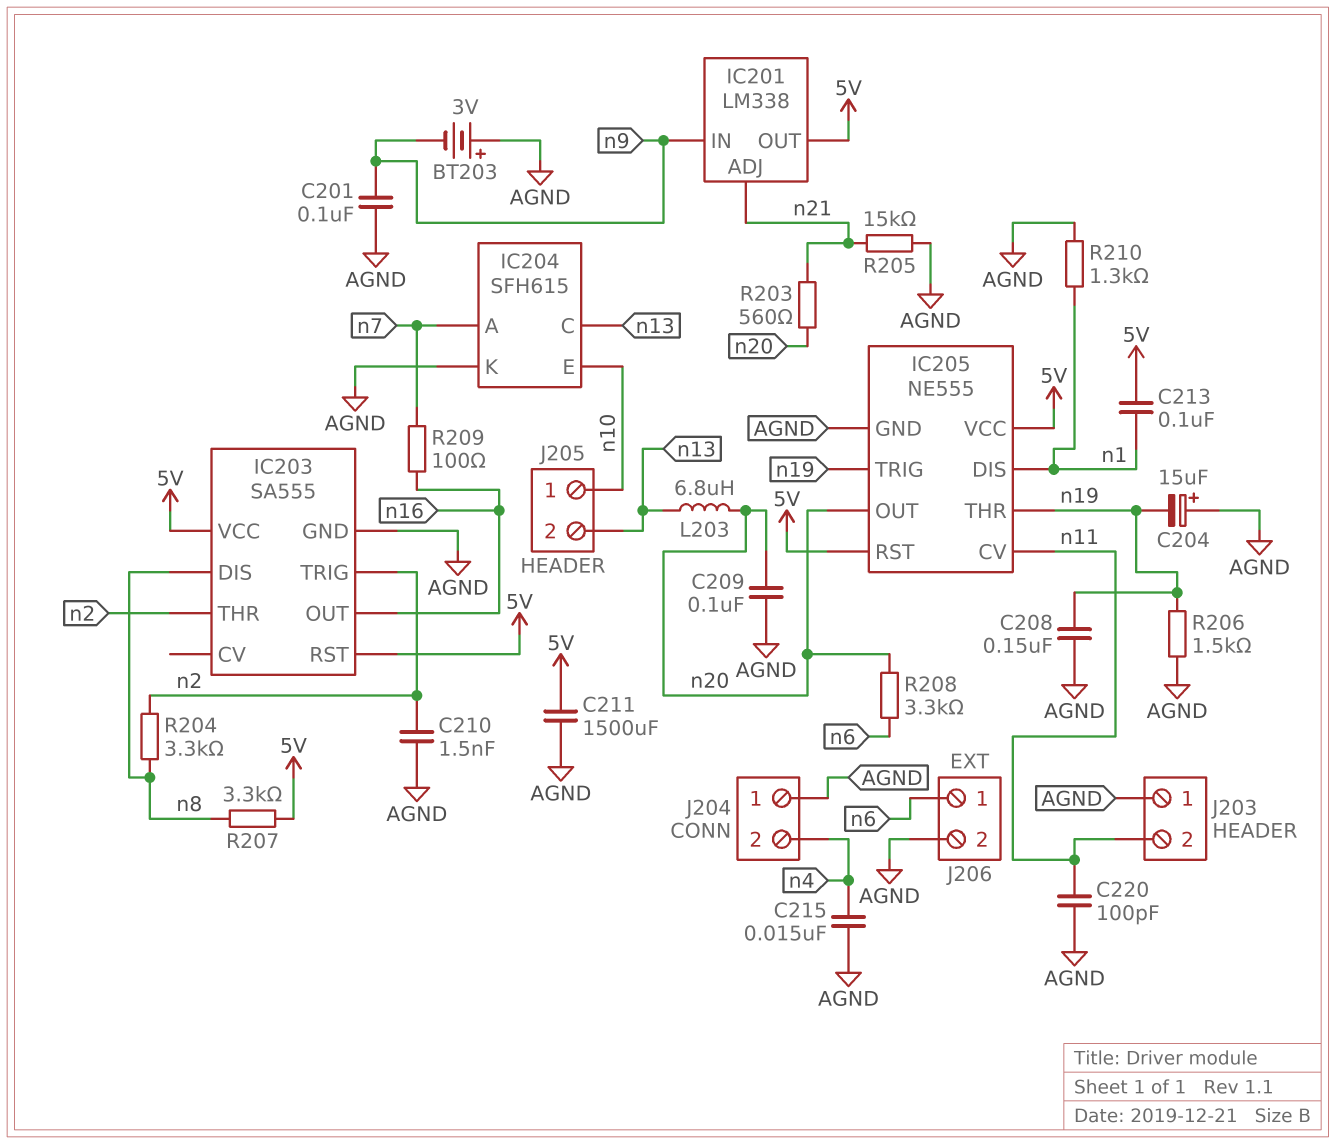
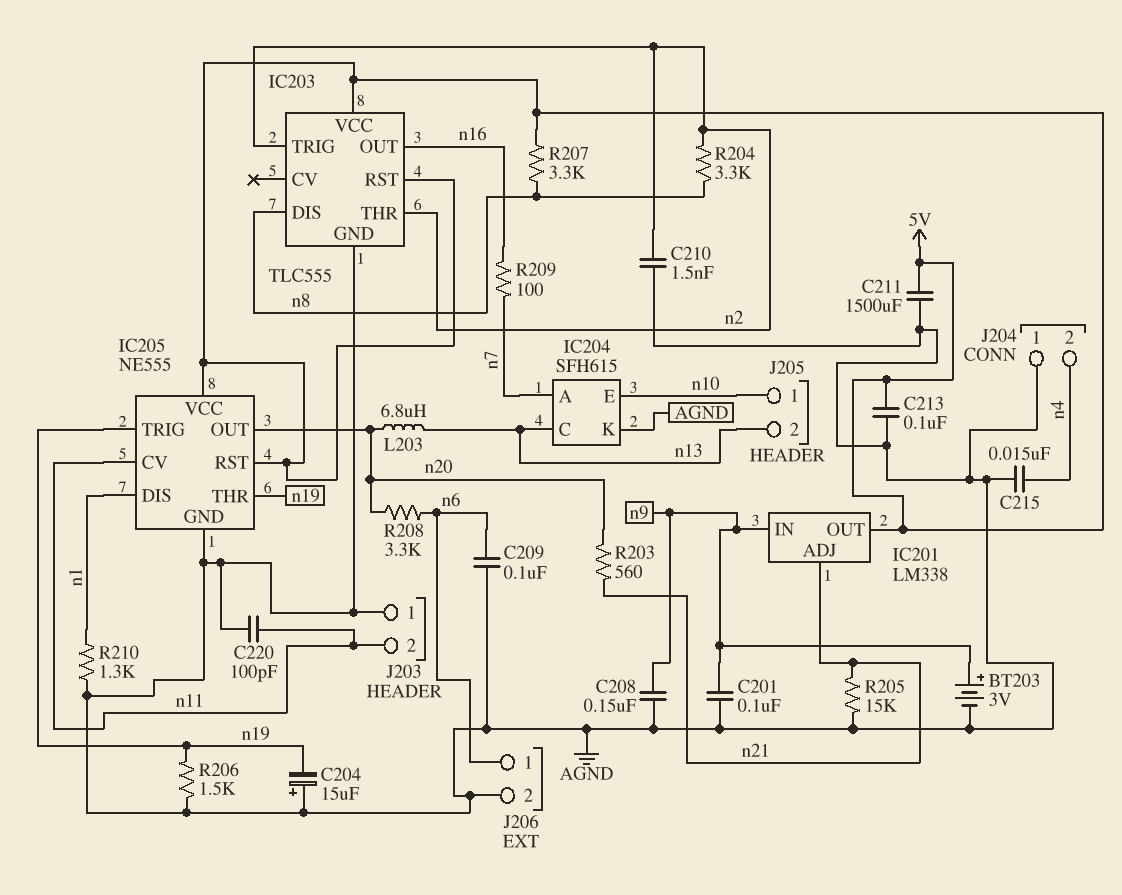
BT203: 3V (plus AGND, minus n9) -> 3V (plus n9, minus AGND)
C208: 150nF (AGND, n19) -> 150nF (AGND, n9)
C209: 100nF (AGND, n20) -> 100nF (AGND, n6)
C213: 100nF (5V, n1) -> 100nF (5V, AGND)
IC203: SA555 -> TLC555

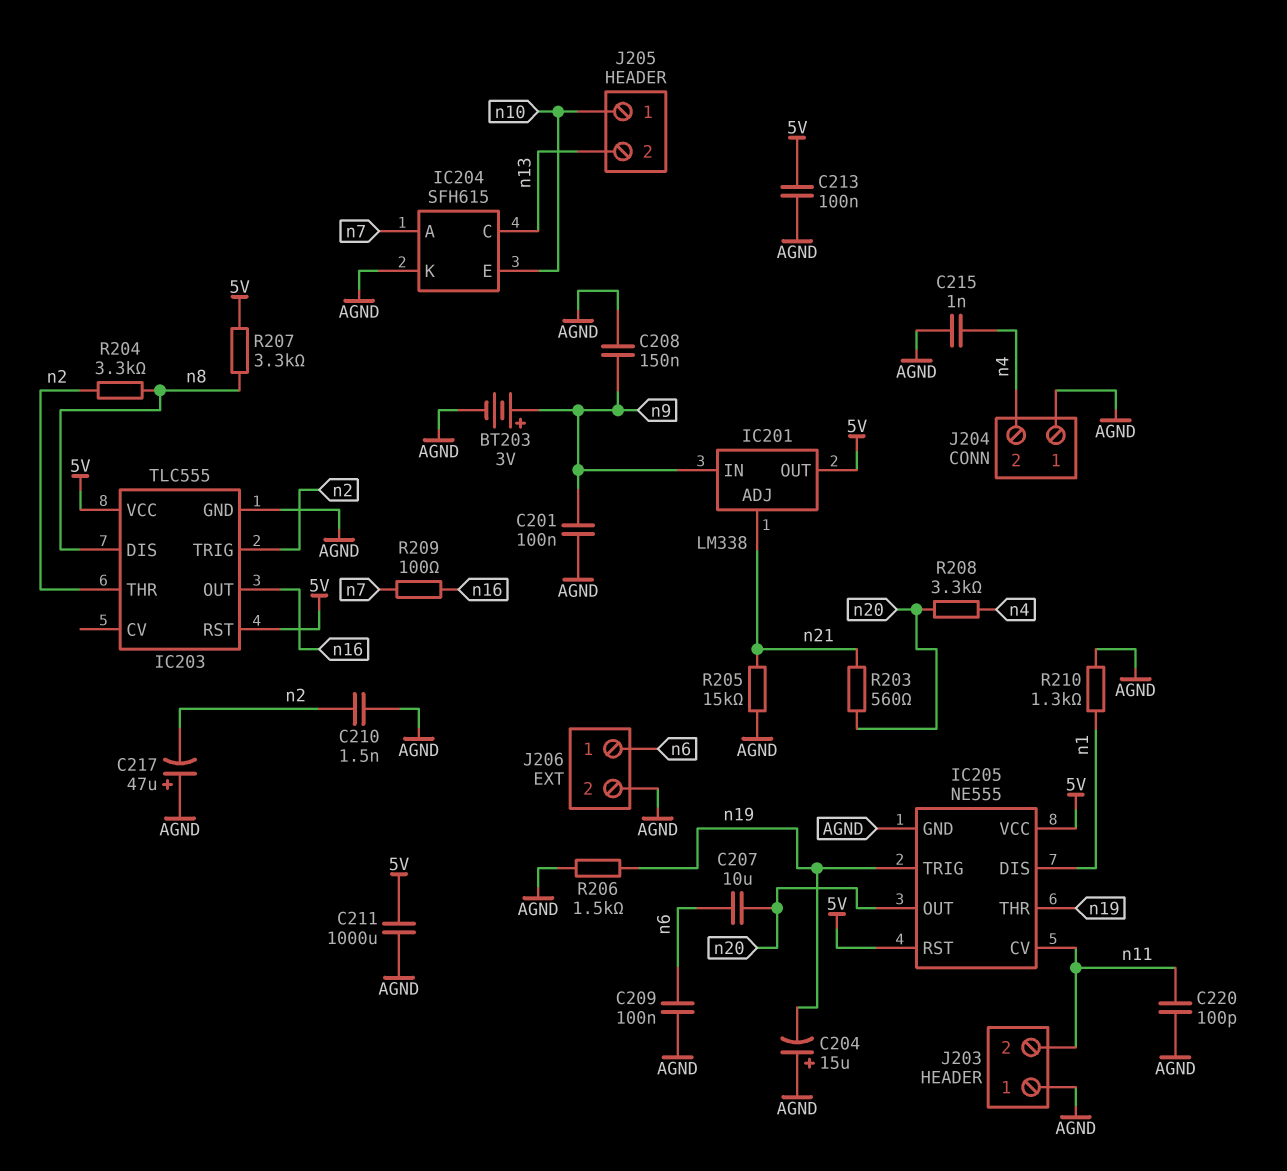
C207: none -> 10uF (n6, n20)
C211: 1500uF (5V, AGND) -> 1000uF (5V, AGND)
C215: 15nF (AGND, n4) -> 1nF (AGND, n4)
C217: none -> 47uF (plus AGND, minus n2)
L203: 6.8uH (n13, n20) -> none
R208: 3.3k (n6, n20) -> 3.3k (n4, n20)

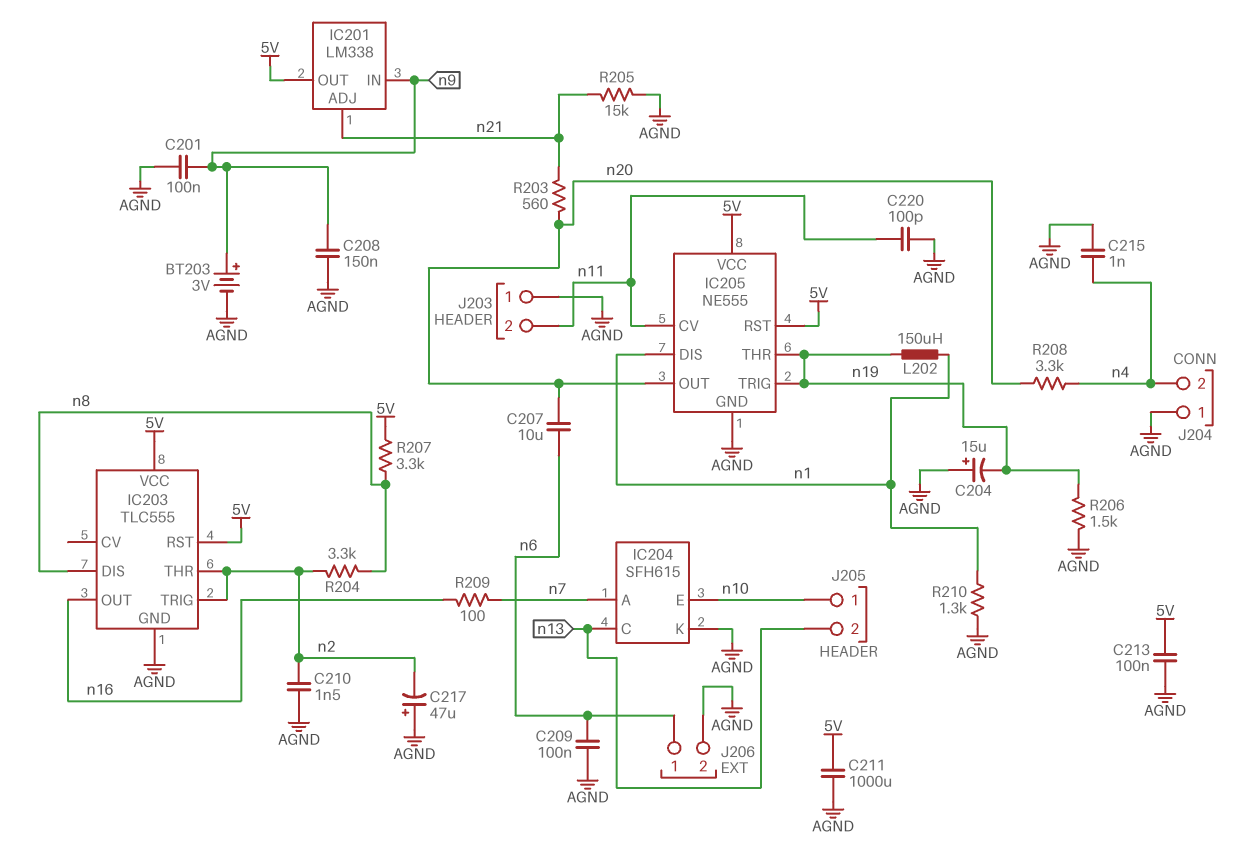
L202: none -> 150uH (n1, n19)

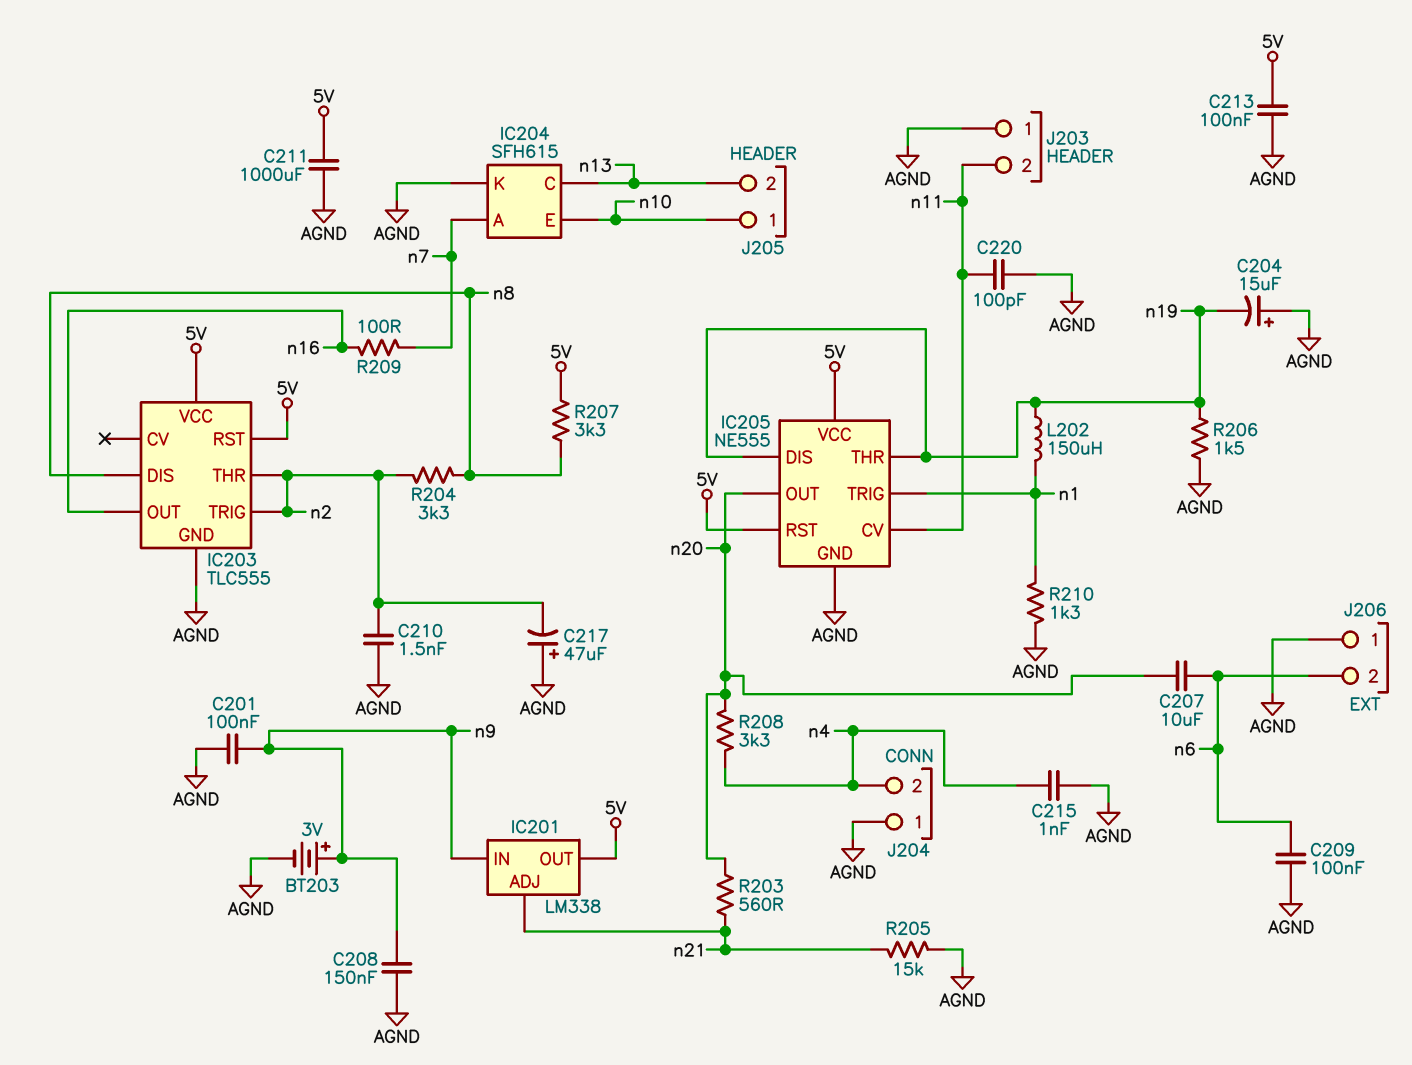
IC205 pin DIS: n1 -> n19
IC205 pin TRIG: n19 -> n1
J206 pin 1: n6 -> AGND
J206 pin 2: AGND -> n6

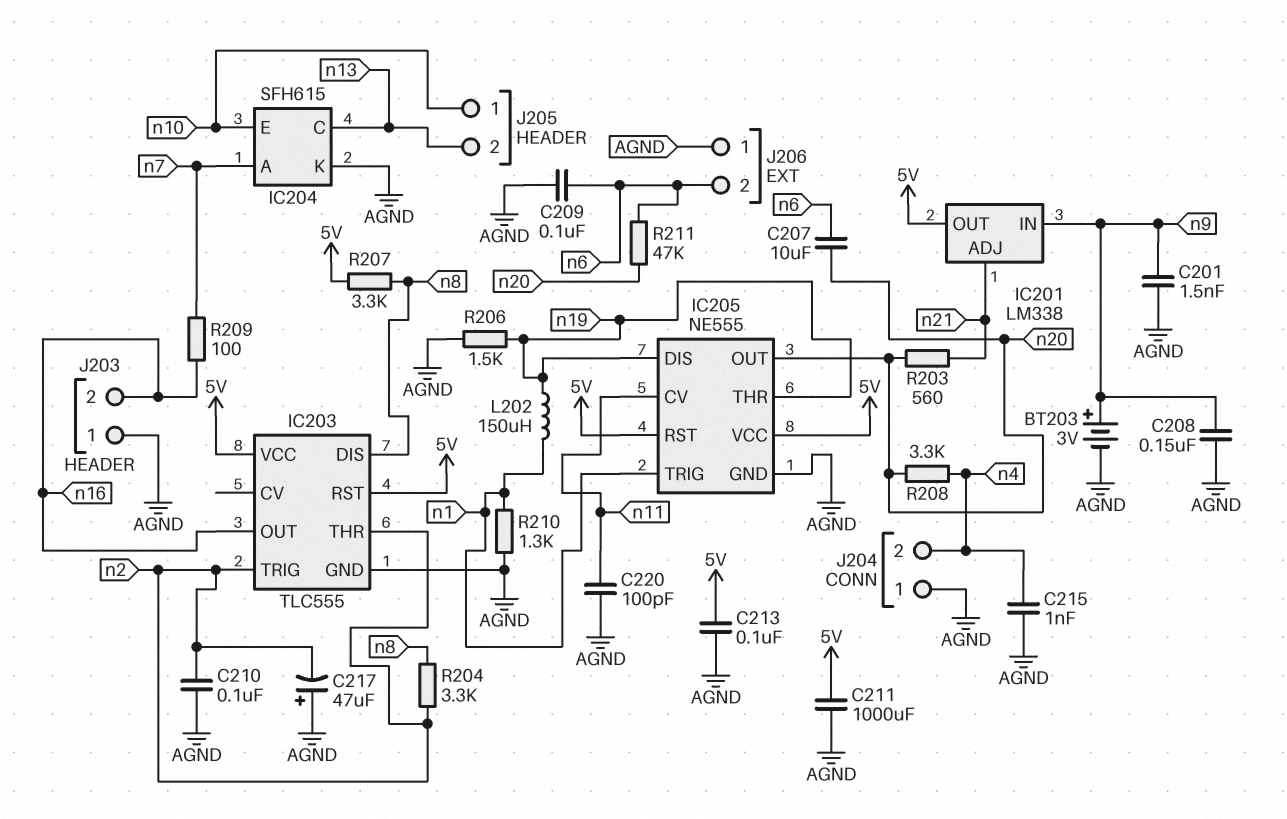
C201: 100nF (AGND, n9) -> 1.5nF (AGND, n9)
C204: 15uF (plus AGND, minus n19) -> none
C210: 1.5nF (AGND, n2) -> 100nF (AGND, n2)
J203 pin 2: n11 -> n16
R205: 15k (AGND, n21) -> none
R211: none -> 47k (n6, n20)

